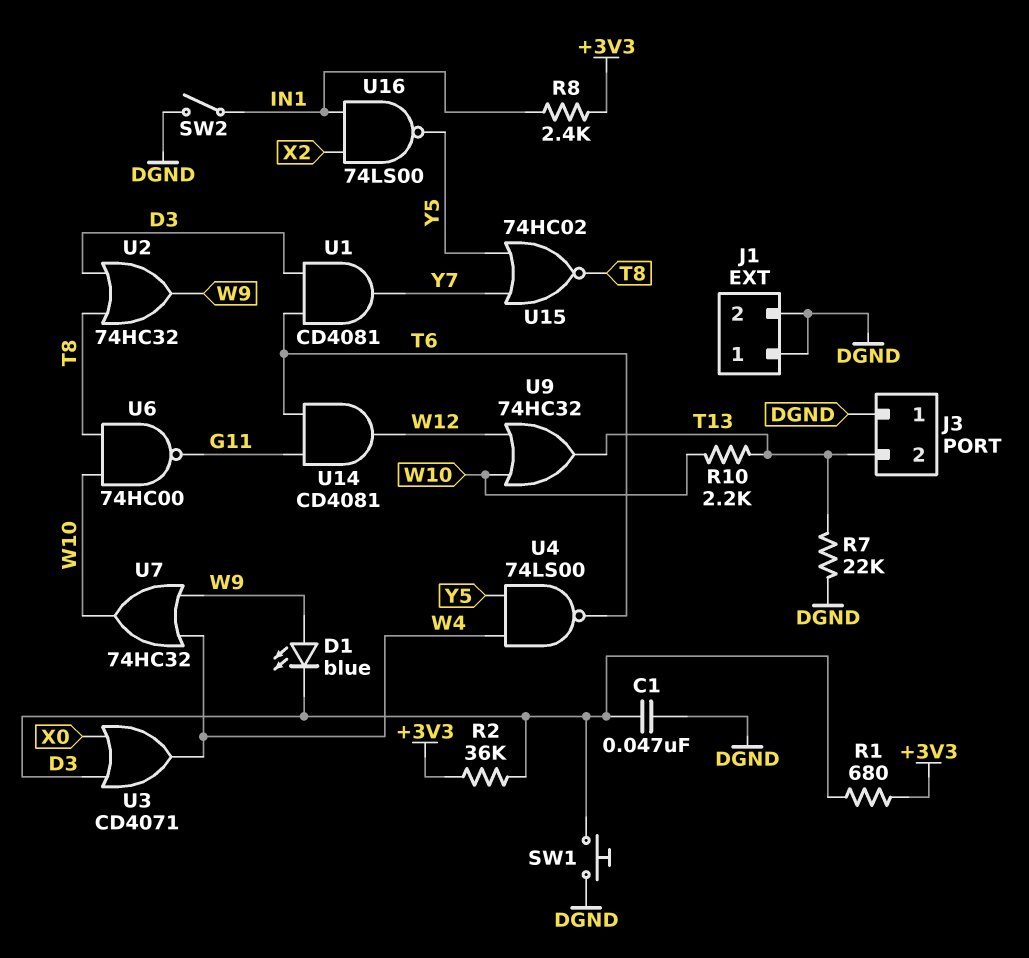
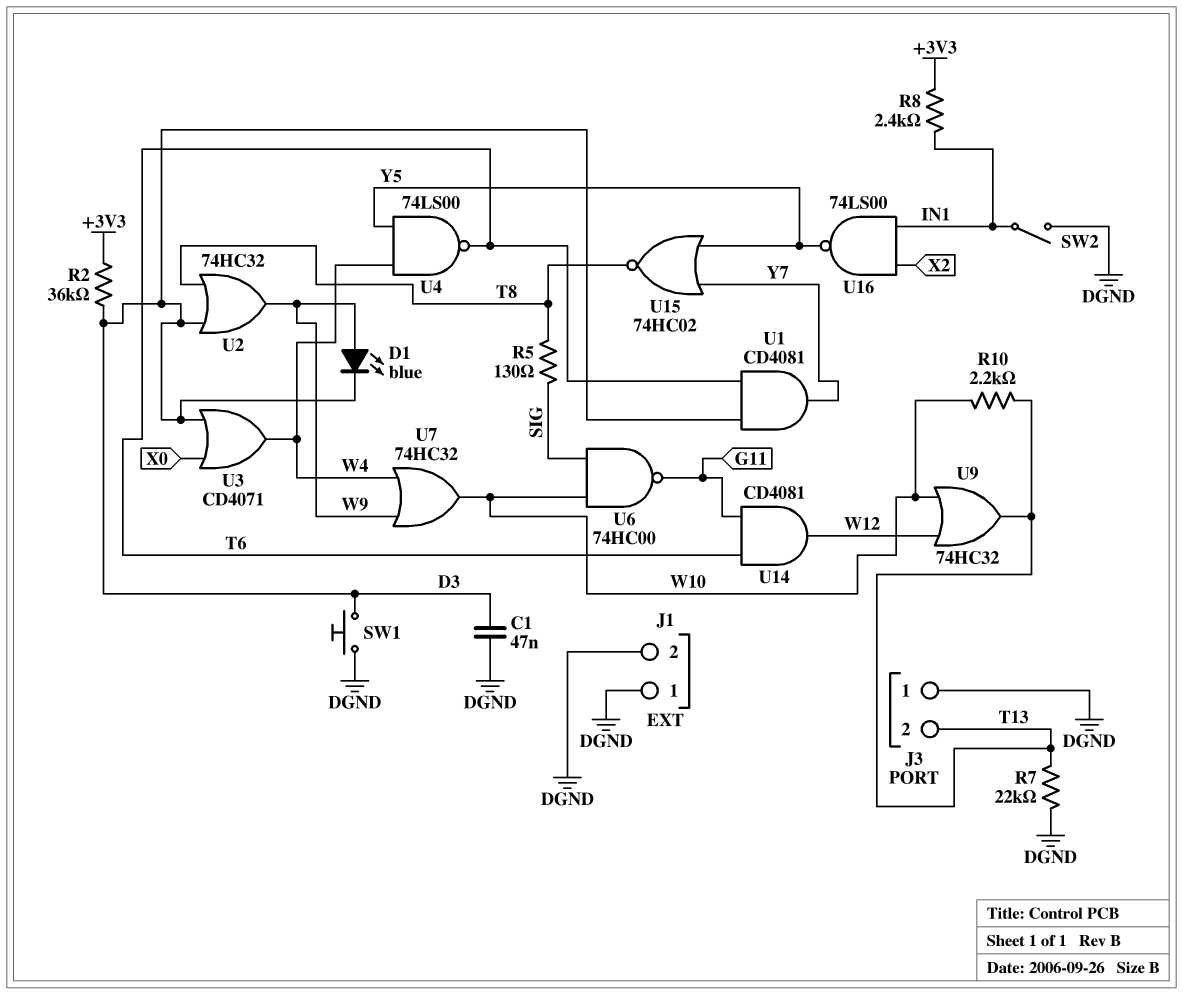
R1: 680 (+3V3, D3) -> none
R5: none -> 130 (SIG, T8)
U6: NAND 74HC00 (in T8, in W10, out G11) -> NAND 74HC00 (in SIG, in W10, out G11)

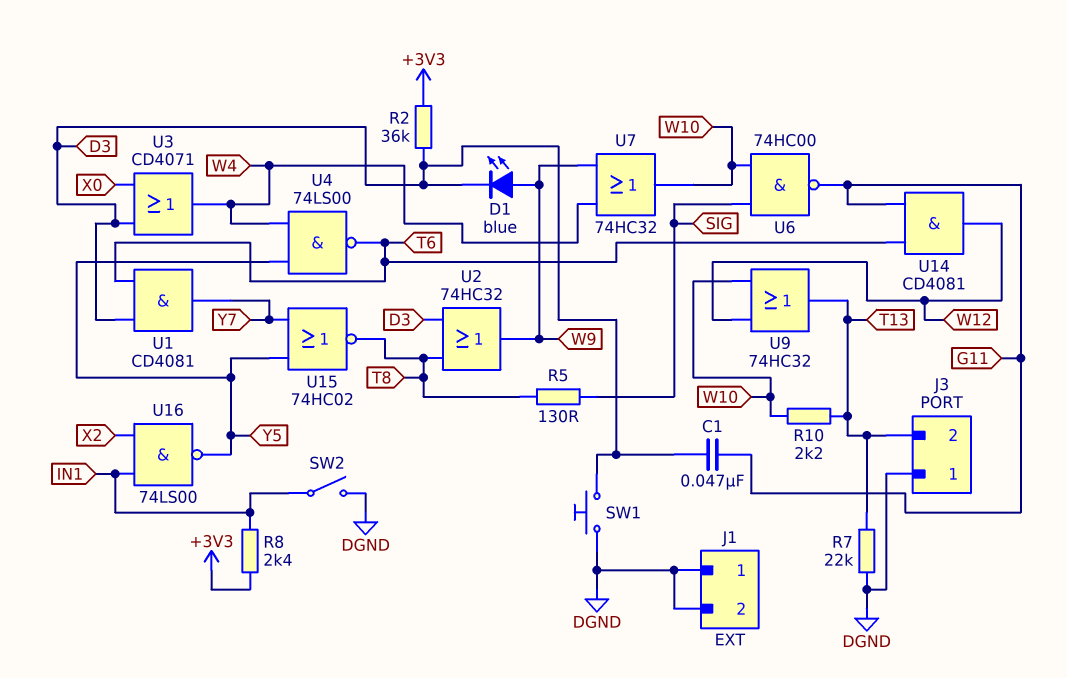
C1: 47nF (D3, DGND) -> 47nF (D3, G11)

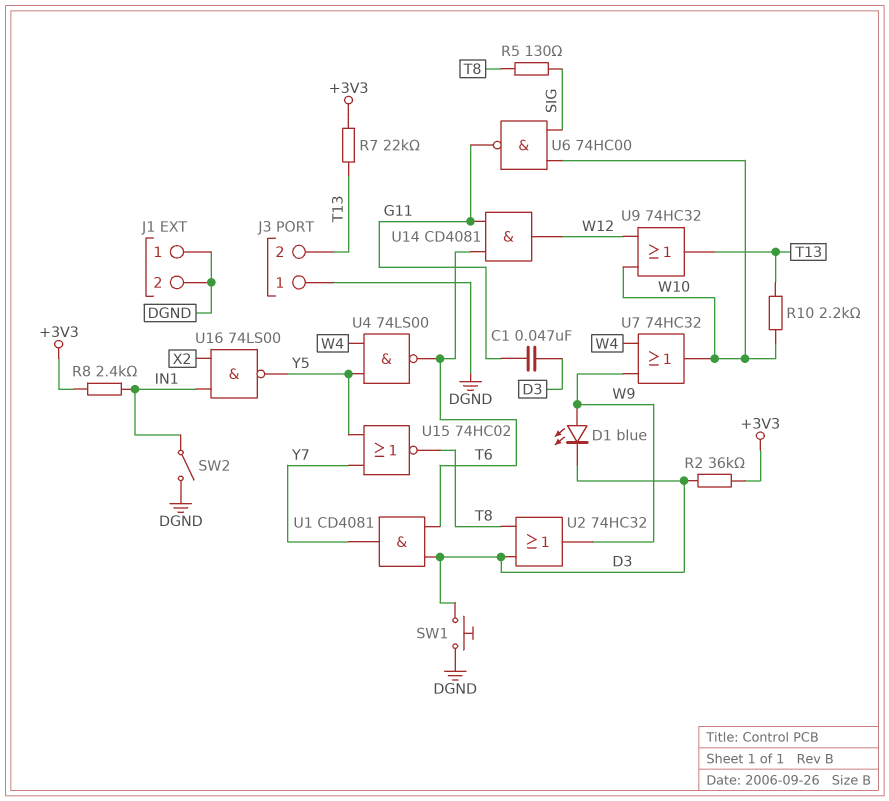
R7: 22k (DGND, T13) -> 22k (+3V3, T13)
U3: OR CD4071 (in D3, in X0, out W4) -> none

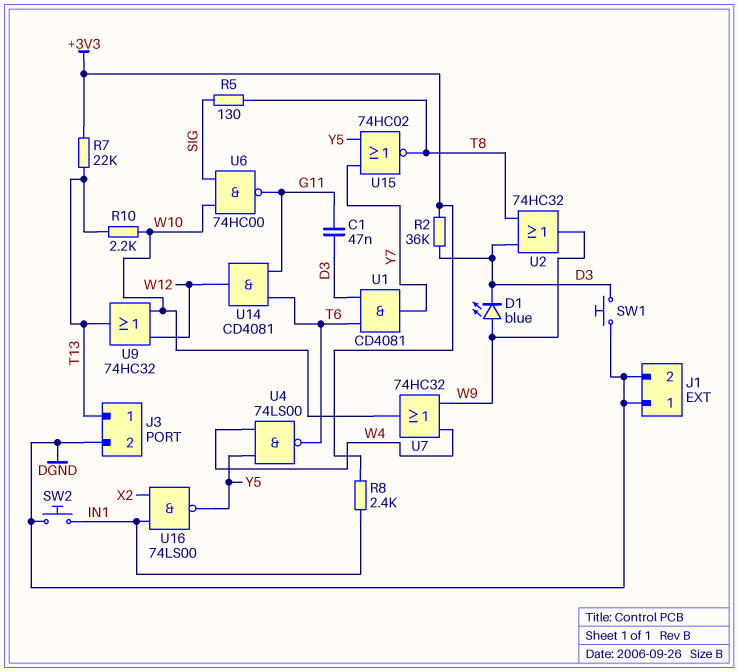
J3 pin 1: DGND -> T13
J3 pin 2: T13 -> DGND
SW2: switch (DGND, IN1) -> button (DGND, IN1)

